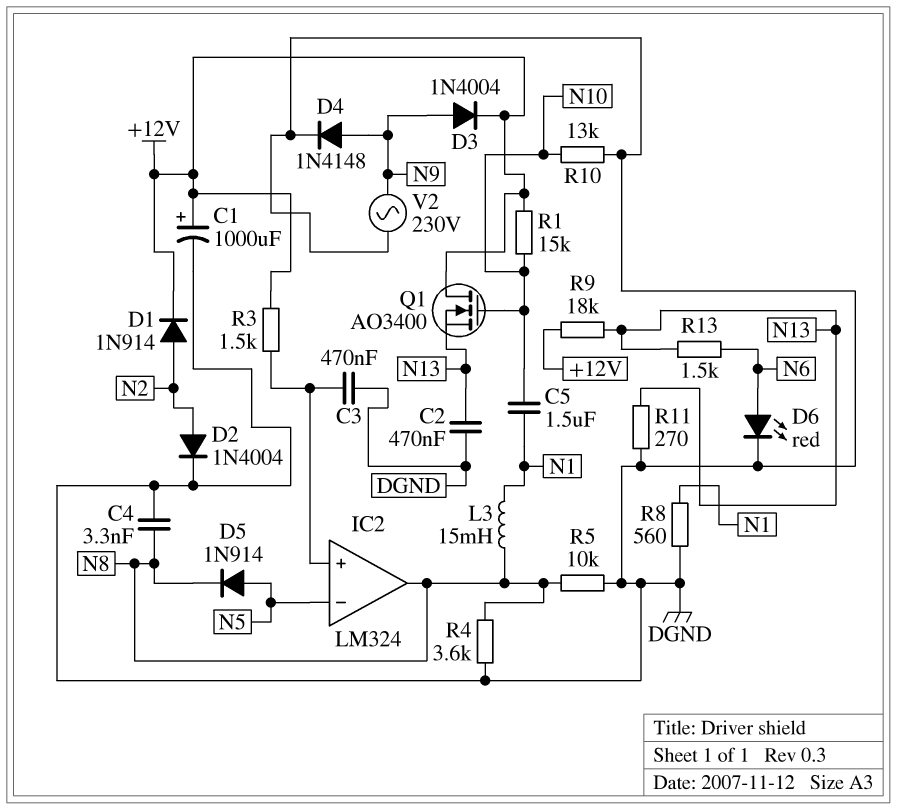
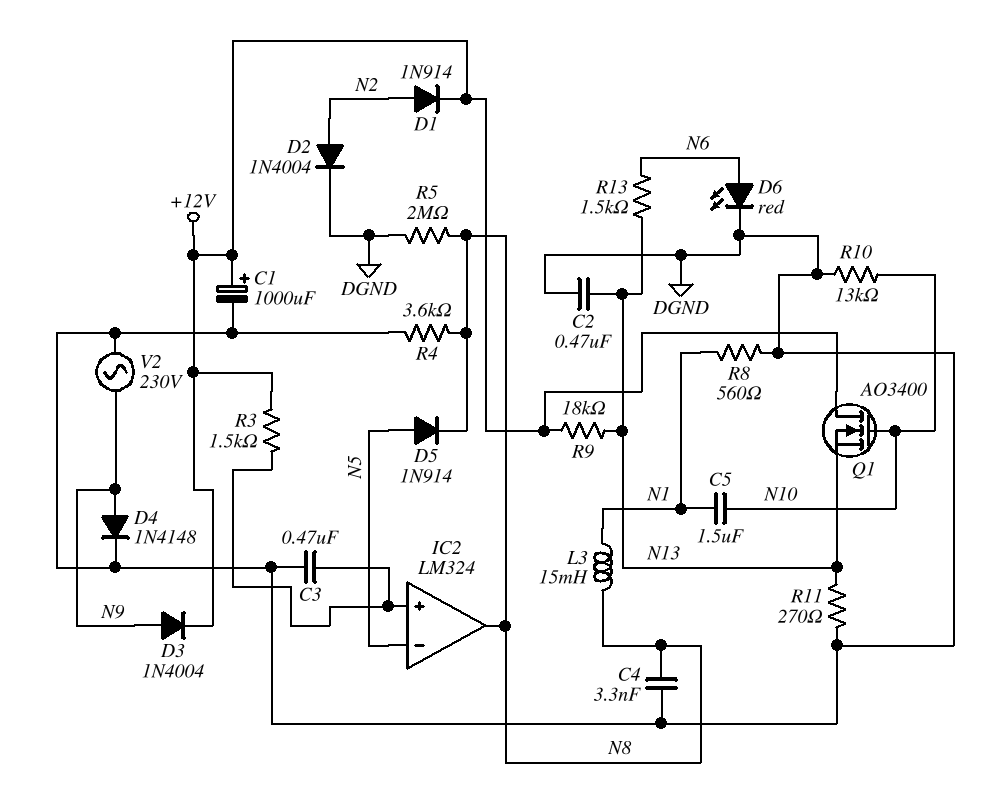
R1: 15k (+12V, N10) -> none
R5: 10k (DGND, N8) -> 2M (DGND, N8)

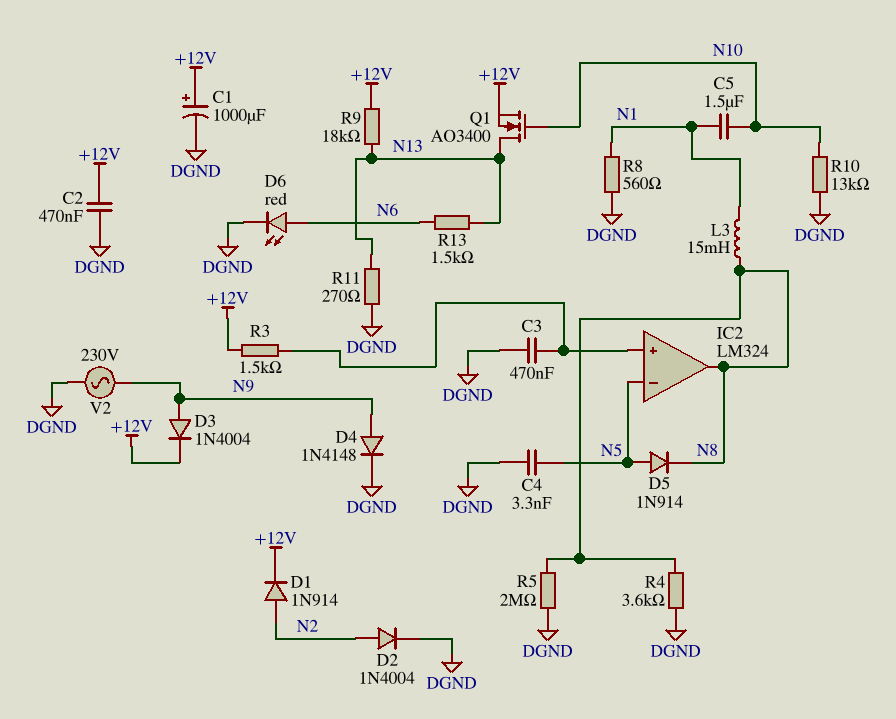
C2: 470nF (DGND, N13) -> 470nF (+12V, DGND)
C4: 3.3nF (DGND, N8) -> 3.3nF (DGND, N5)
Q1: NMOS AO3400 (G N10, D +12V, S N13) -> NMOS AO3400 (G N10, D N13, S +12V)

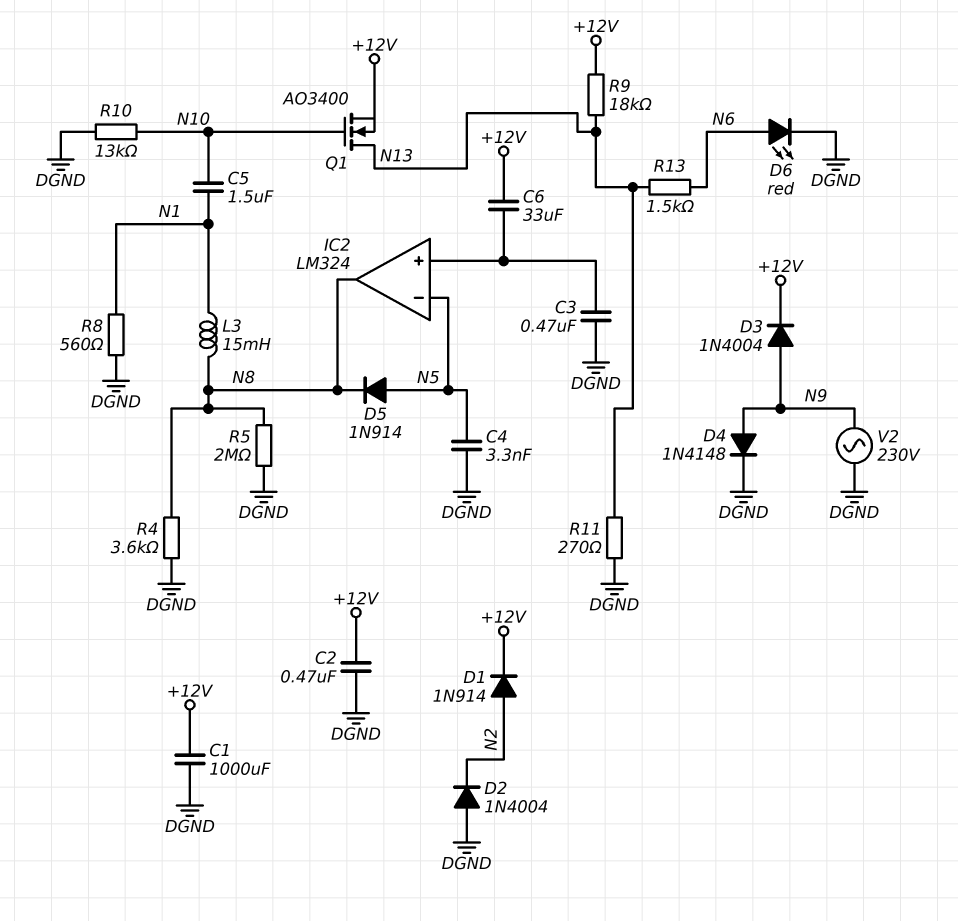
C1: 1000uF (plus +12V, minus DGND) -> 1000uF (+12V, DGND)
C6: none -> 33uF (+12V, IC2/in+)
D2: diode 1N4004 (A N2, K DGND) -> diode 1N4004 (A DGND, K N2)
R3: 1.5k (+12V, IC2/in+) -> none

